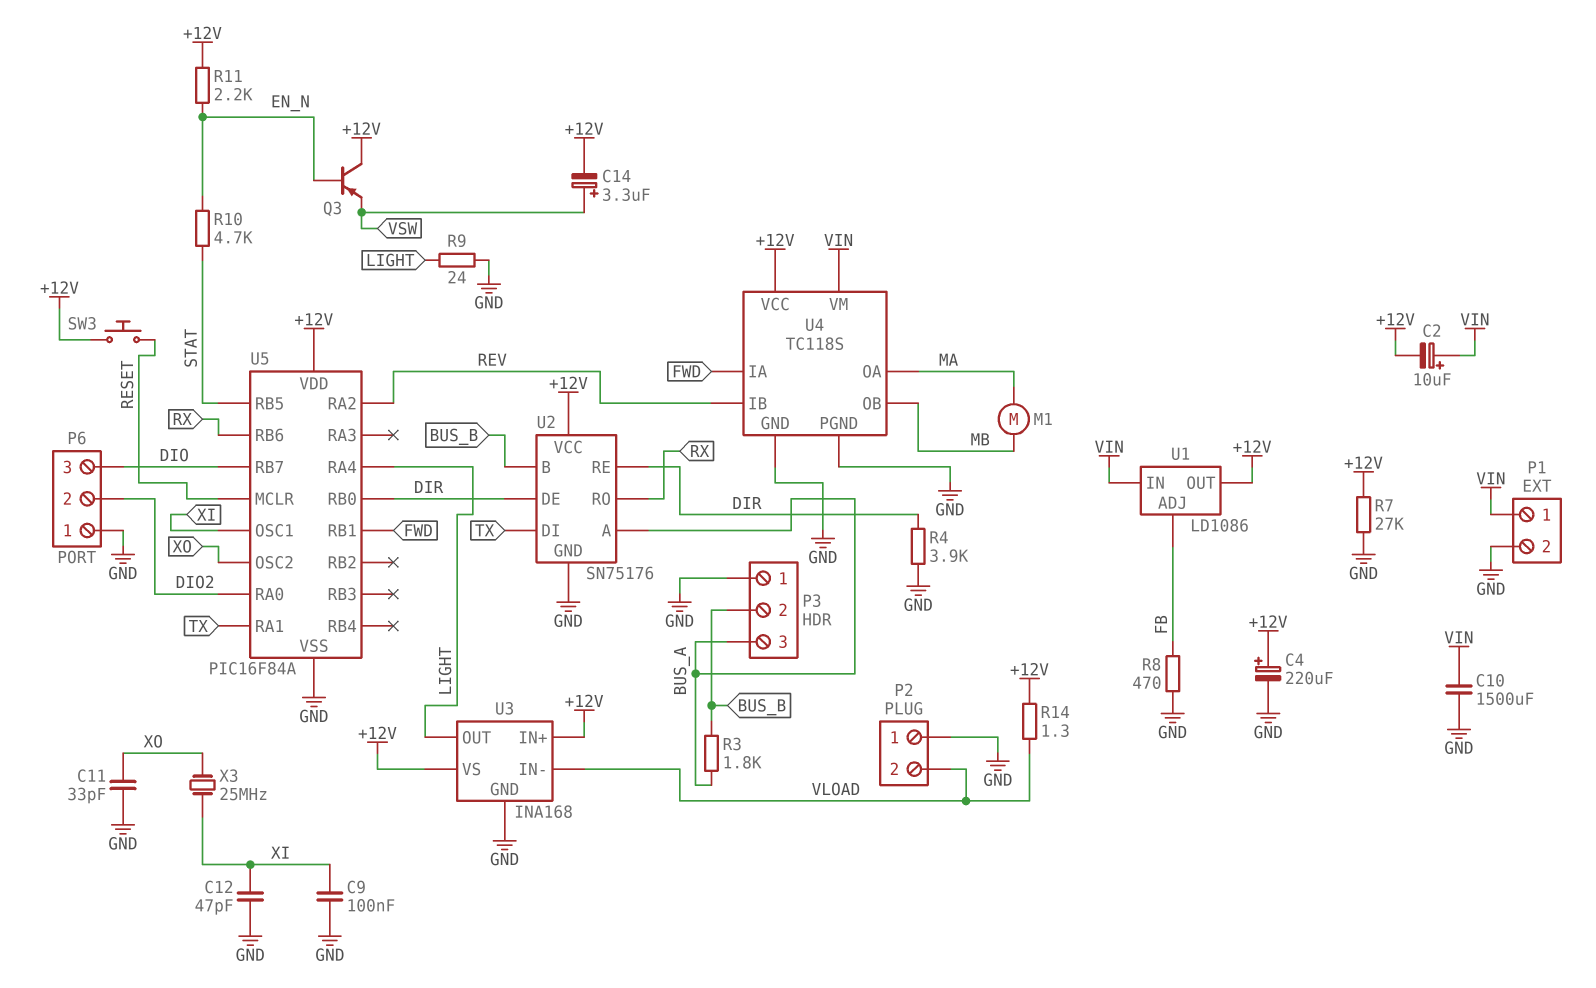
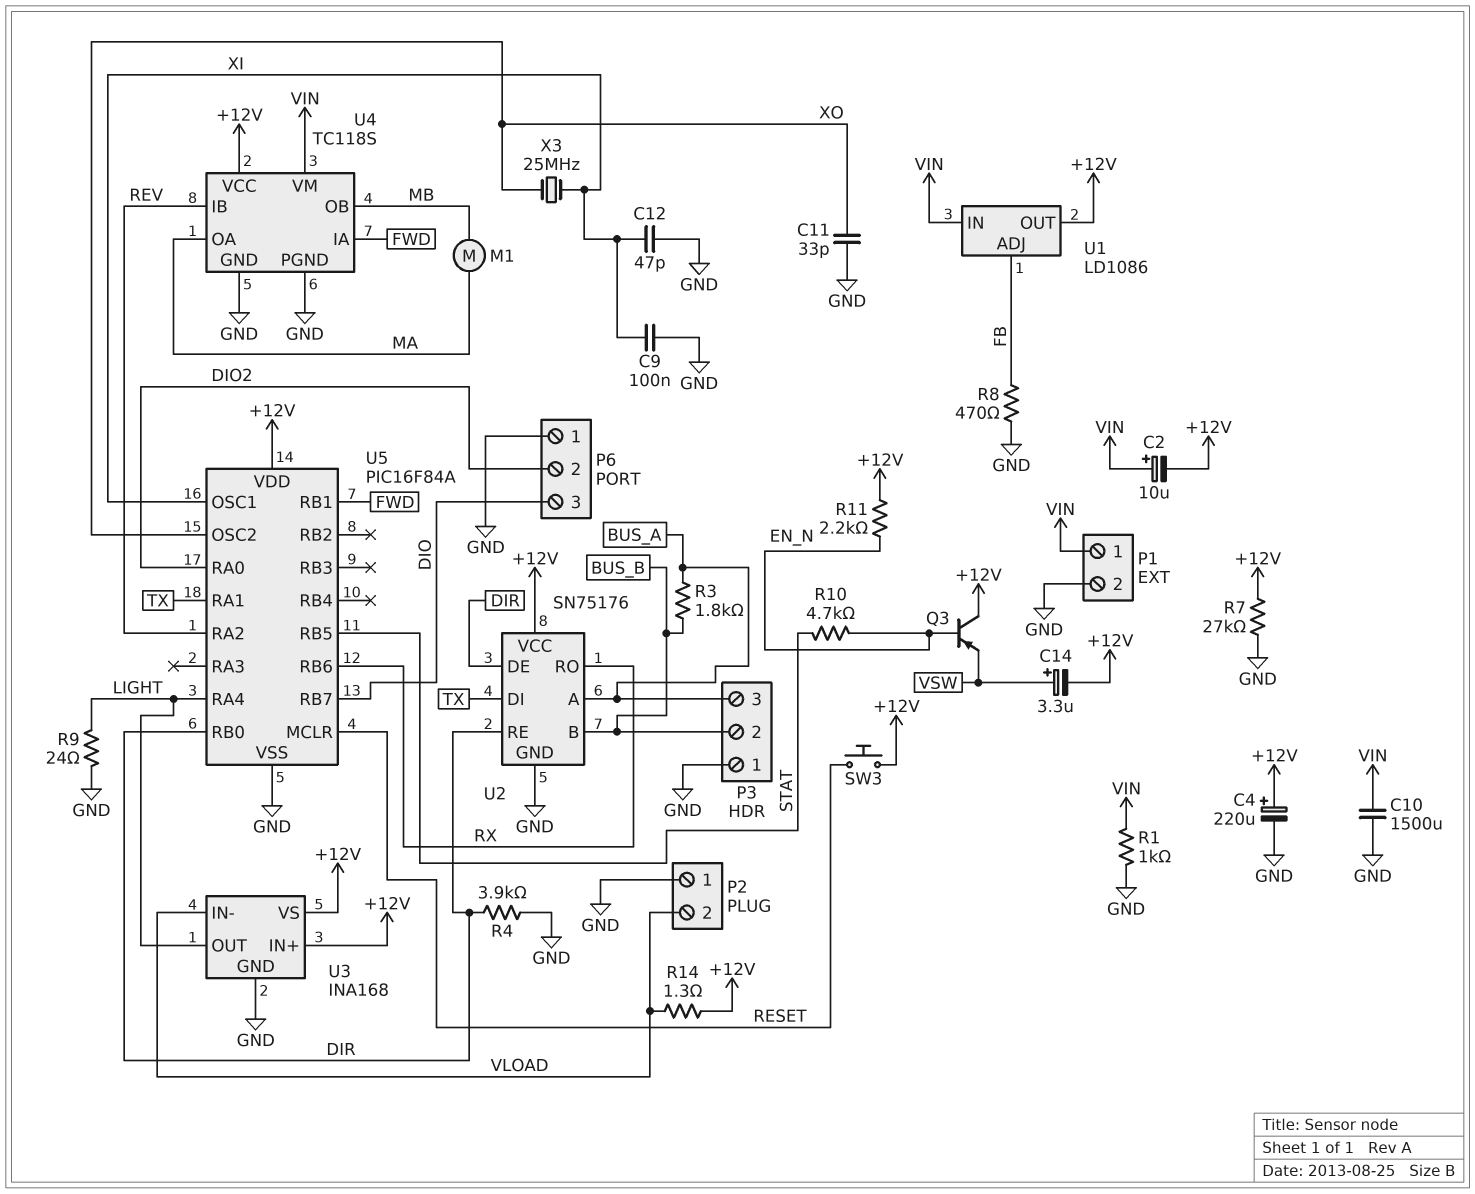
R1: none -> 1k (GND, VIN)

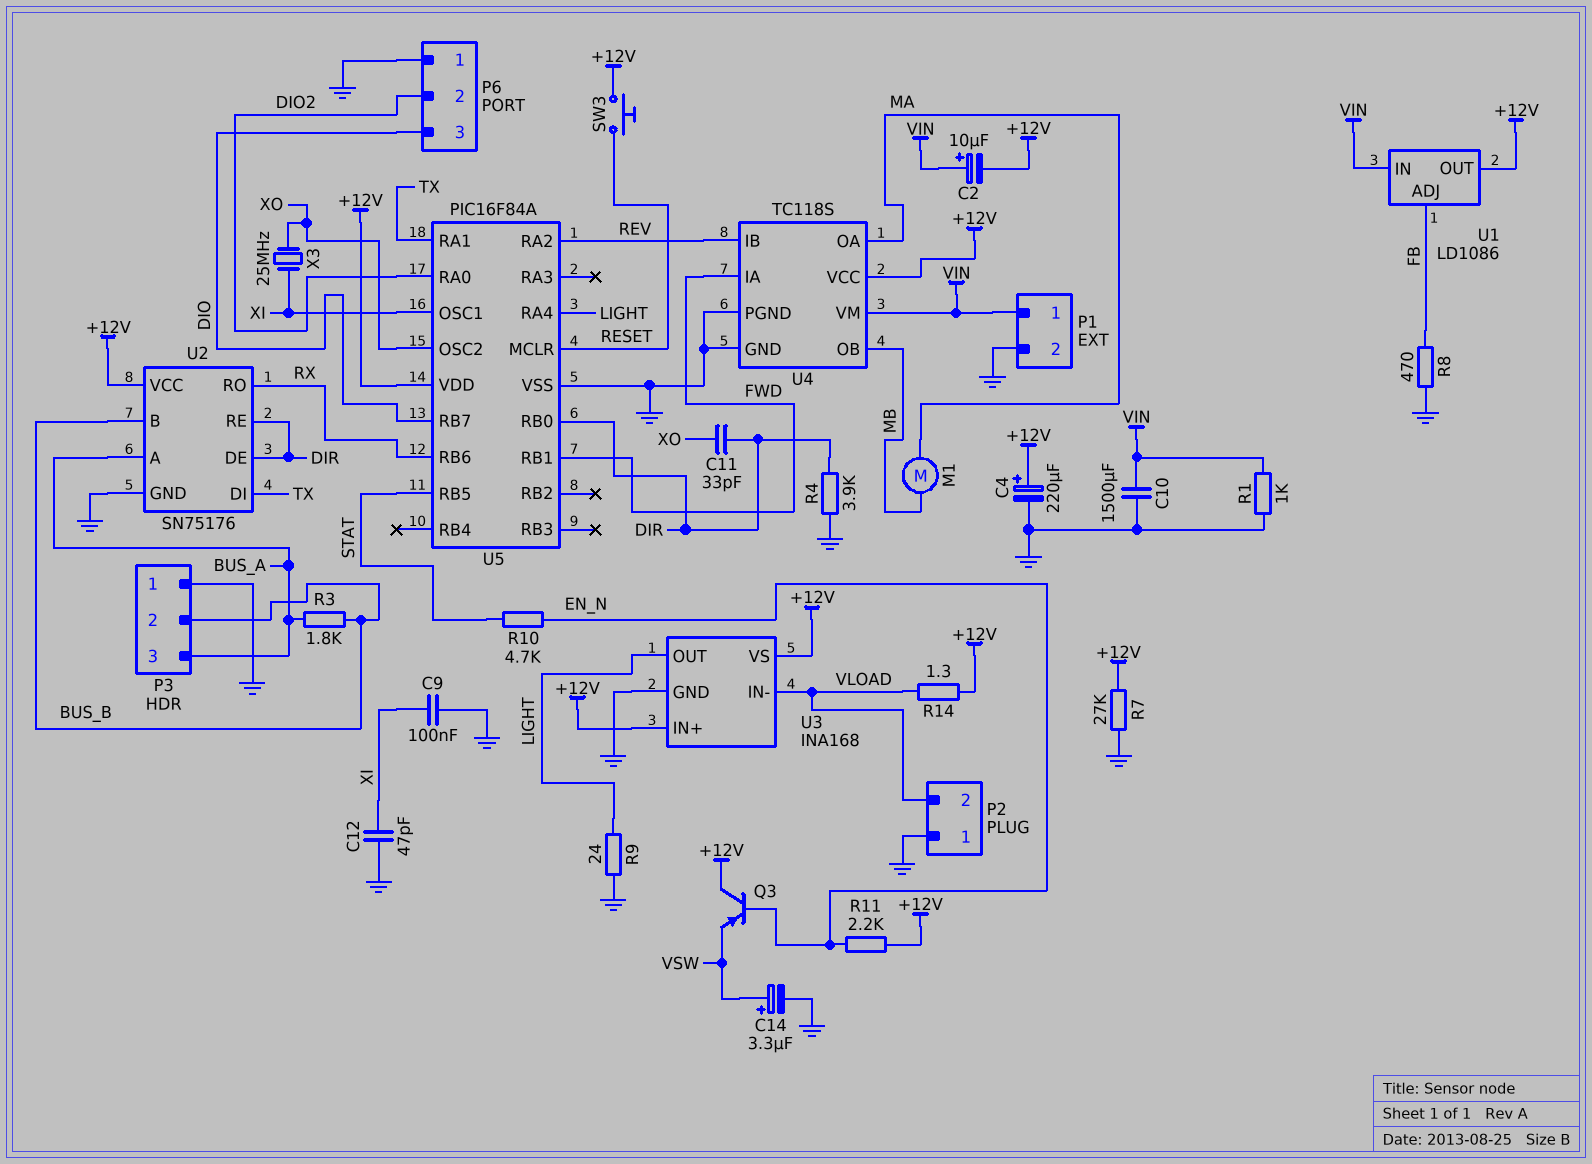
C11: 33pF (GND, XO) -> 33pF (DIR, XO)
C14: 3.3uF (plus VSW, minus +12V) -> 3.3uF (plus VSW, minus GND)

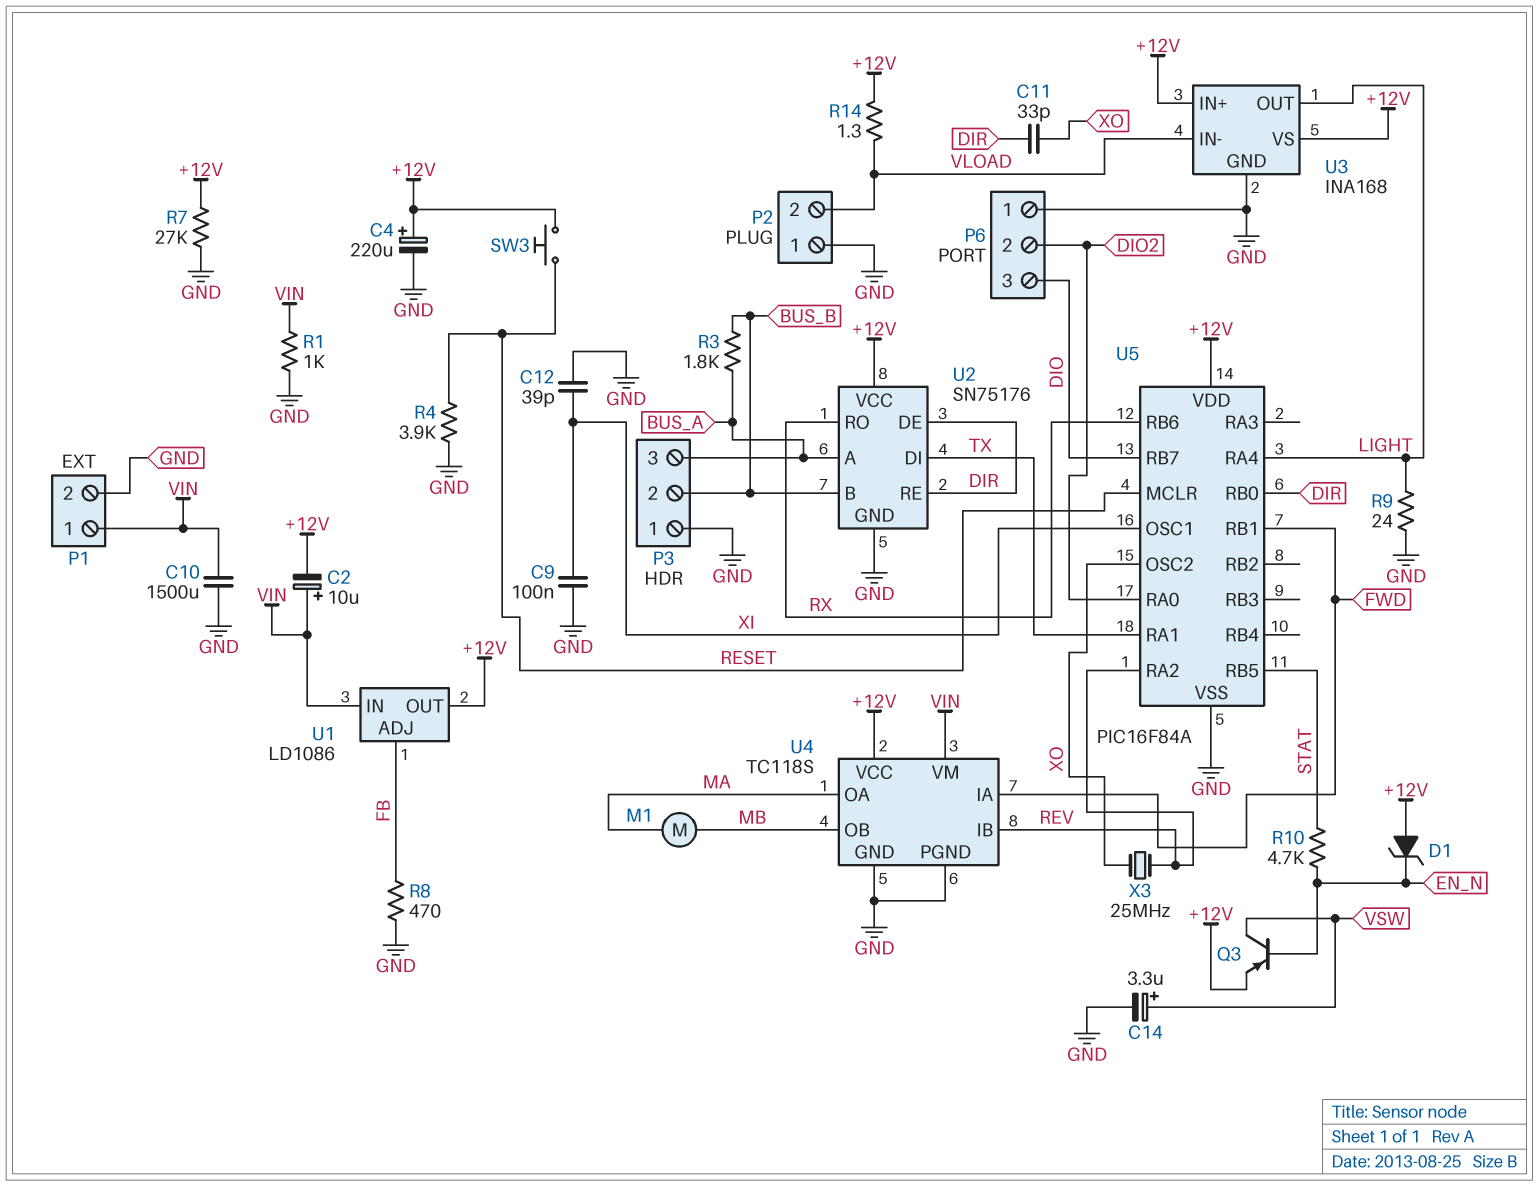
C12: 47pF (GND, XI) -> 39pF (GND, XI)
D1: none -> zener (A +12V, K EN_N)
Q3: PNP (B EN_N, C +12V, E VSW) -> PNP (B EN_N, C VSW, E +12V)
R4: 3.9k (DIR, GND) -> 3.9k (GND, RESET)
R11: 2.2k (+12V, EN_N) -> none
X3: 25MHz (XI, XO) -> 25MHz (REV, XO)

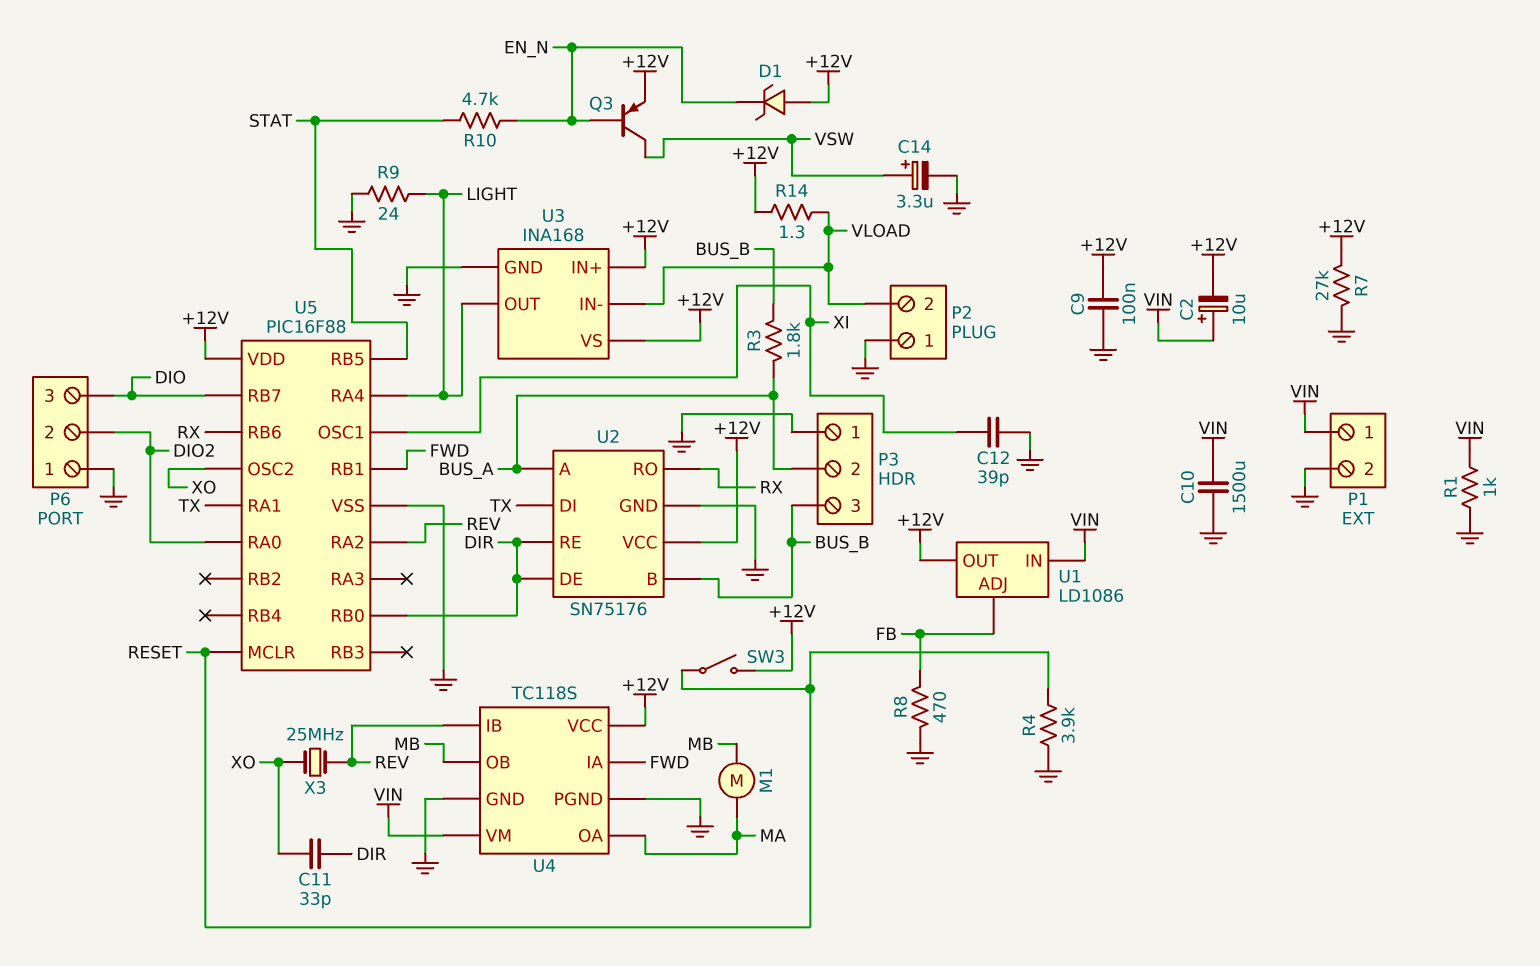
C4: 220uF (plus +12V, minus GND) -> none
C9: 100nF (GND, XI) -> 100nF (+12V, GND)
P3 pin 2: BUS_B -> BUS_A
P3 pin 3: BUS_A -> BUS_B
SW3: button (+12V, RESET) -> switch (+12V, RESET)
U5: PIC16F84A -> PIC16F88

